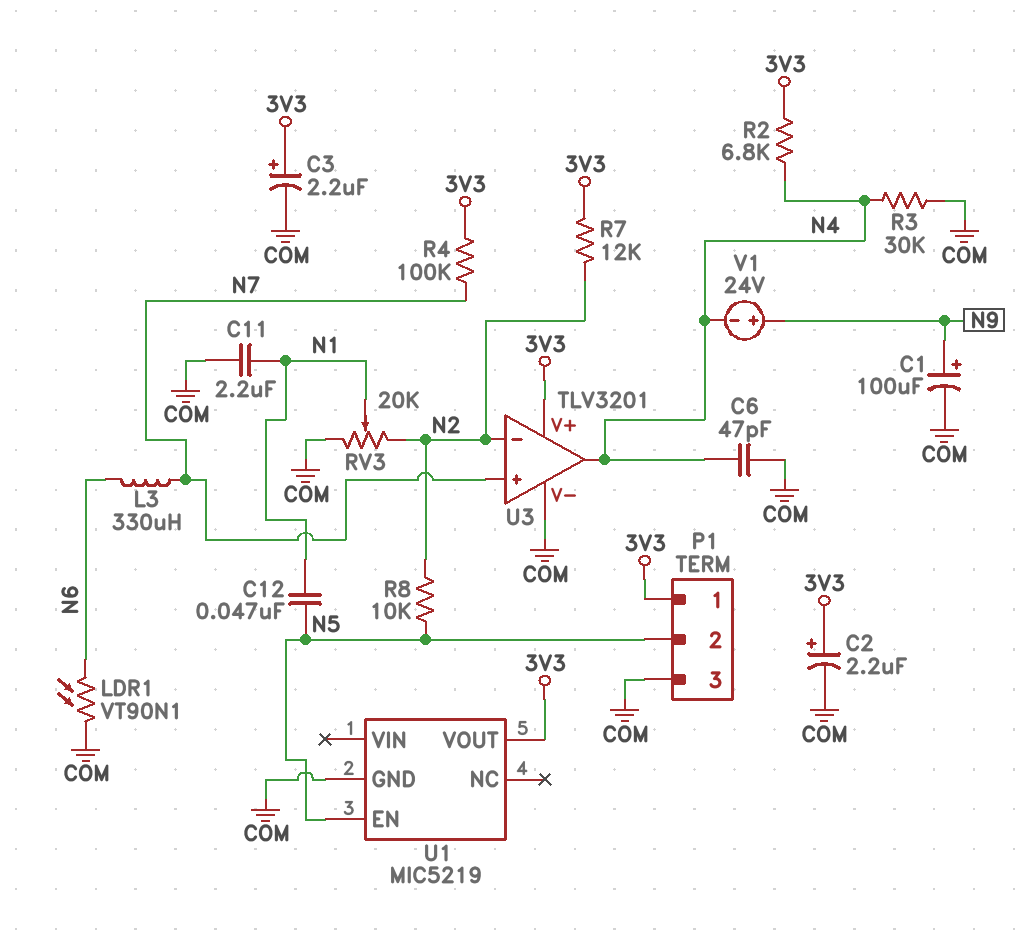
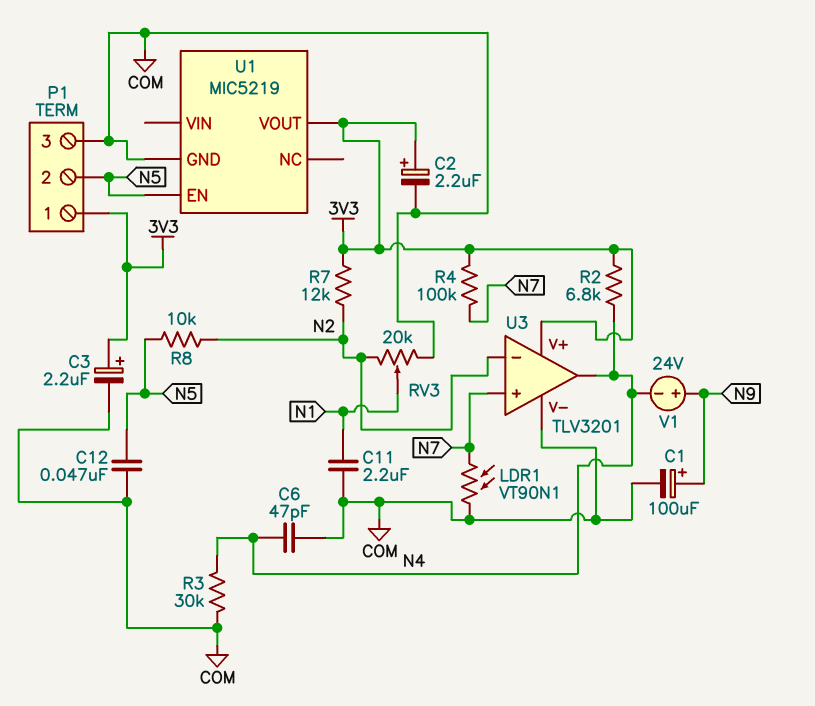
C12: 47nF (N1, N5) -> 47nF (COM, N5)
L3: 330uH (N6, N7) -> none
LDR1: VT90N1 (COM, N6) -> VT90N1 (COM, N7)

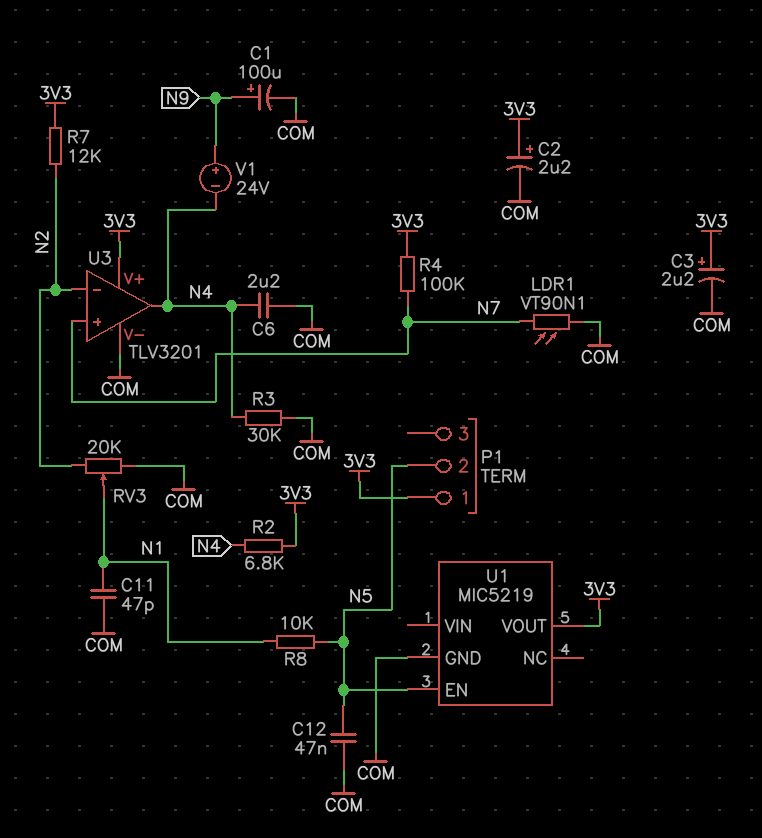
C6: 47pF (COM, N4) -> 2.2uF (COM, N4)
C11: 2.2uF (COM, N1) -> 47pF (COM, N1)
P1 pin 3: COM -> none
R8: 10k (N2, N5) -> 10k (N1, N5)

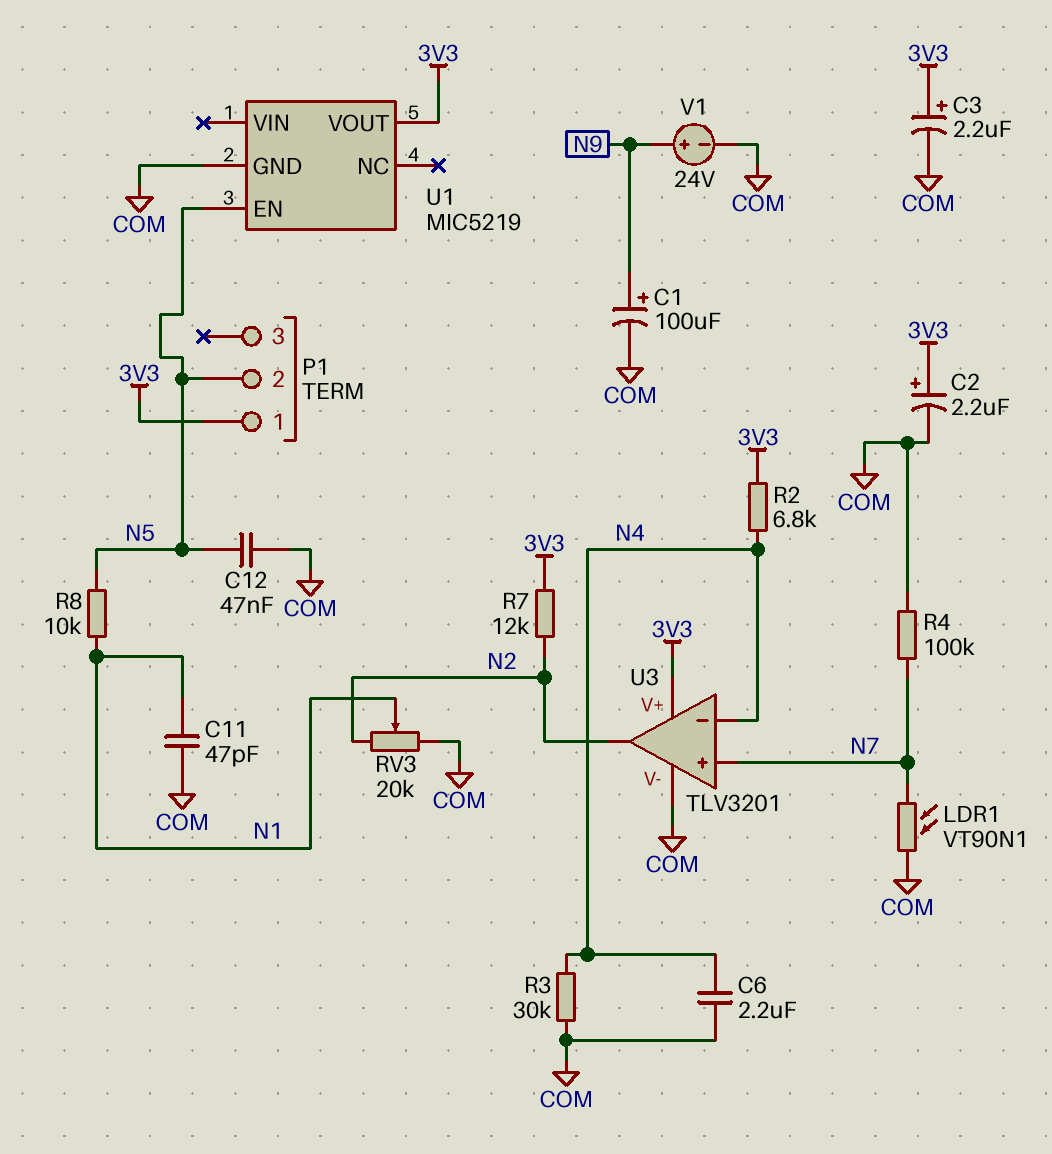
R4: 100k (3V3, N7) -> 100k (COM, N7)
U3 pin in-: N2 -> N4
U3 pin out: N4 -> N2
V1: 24V (plus N9, minus N4) -> 24V (plus N9, minus COM)

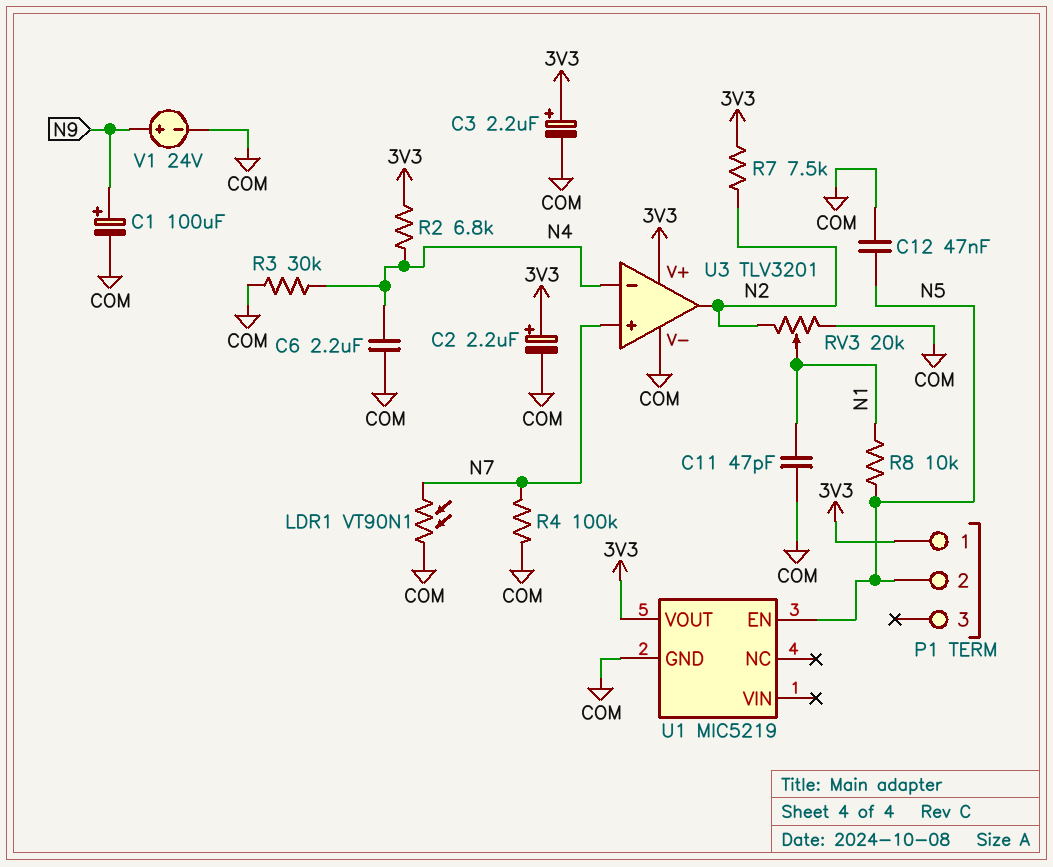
R7: 12k (3V3, N2) -> 7.5k (3V3, N2)

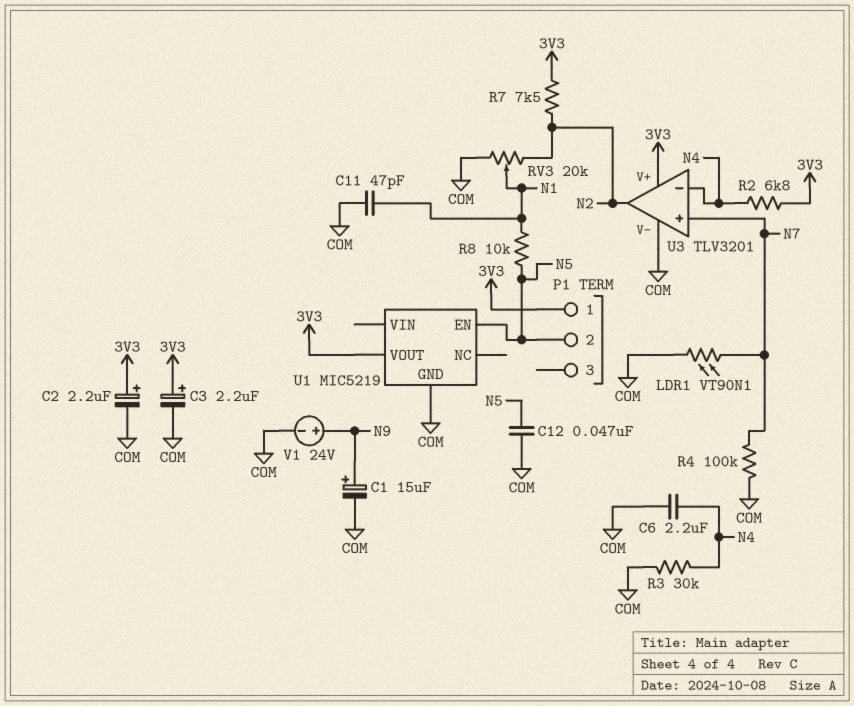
C1: 100uF (plus N9, minus COM) -> 15uF (plus N9, minus COM)

